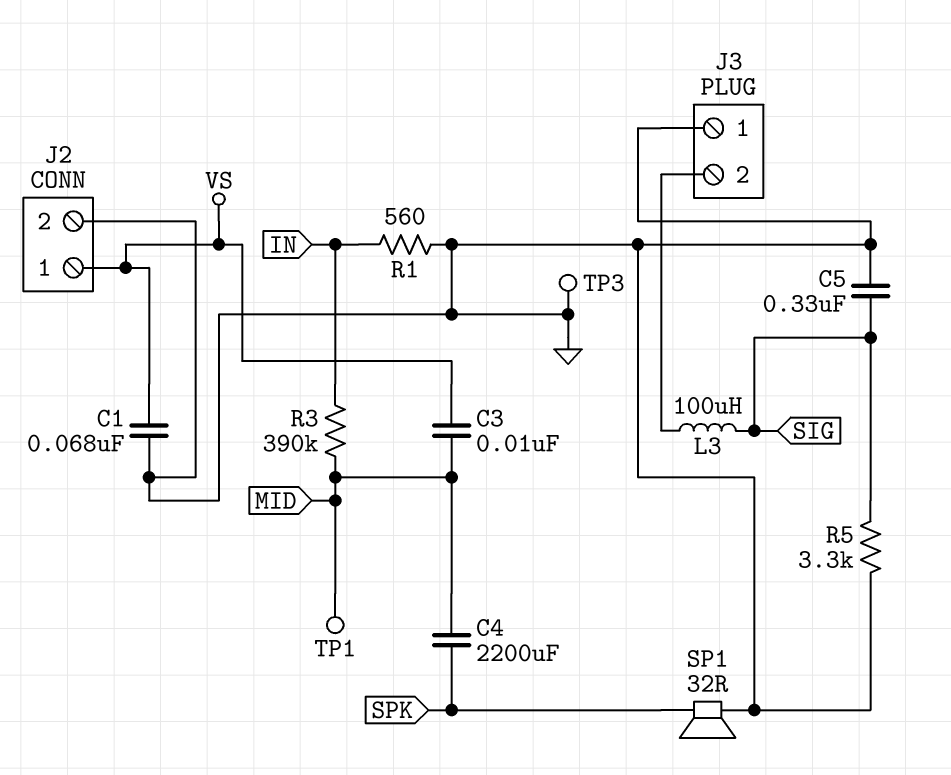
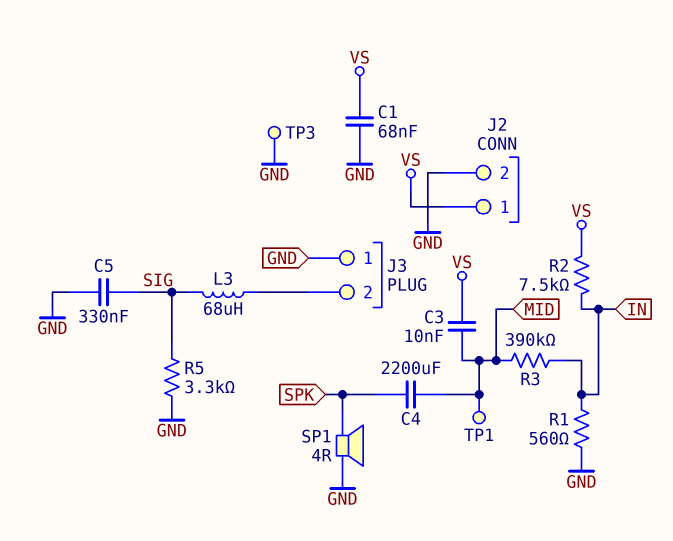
L3: 100uH (J3/2, SIG) -> 68uH (J3/2, SIG)
R2: none -> 7.5k (IN, VS)
SP1: speaker 32R (GND, SPK) -> speaker 4R (GND, SPK)

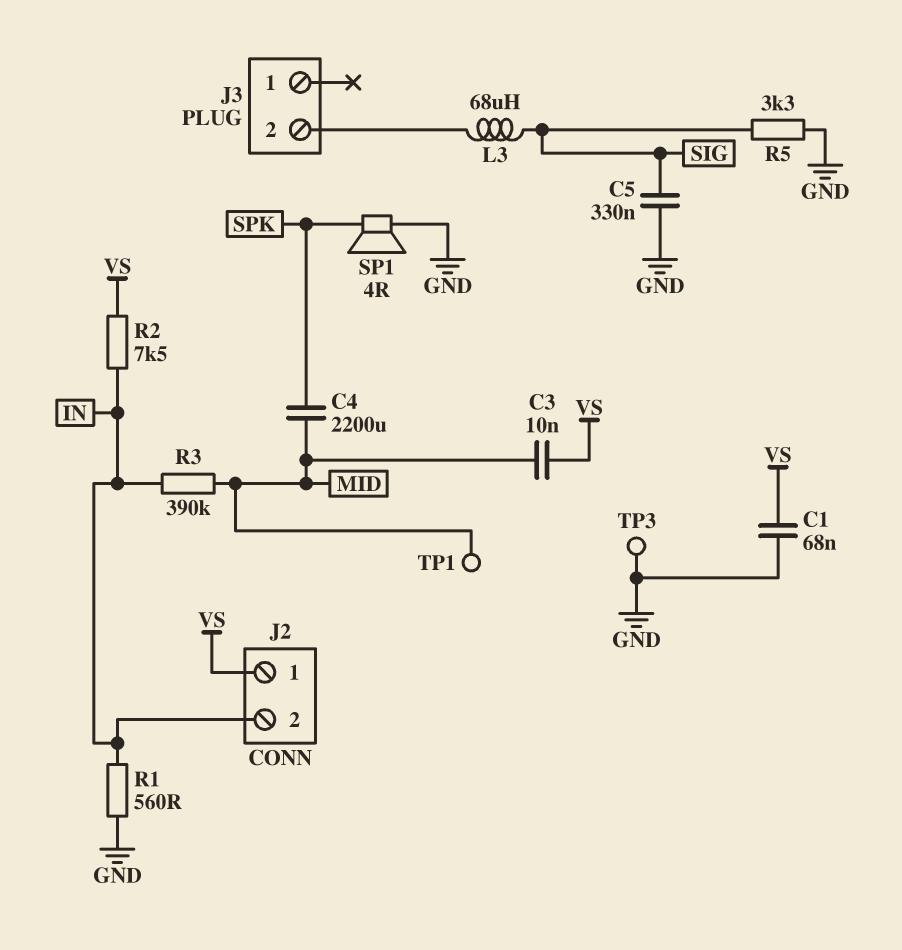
J2 pin 2: GND -> IN
J3 pin 1: GND -> none

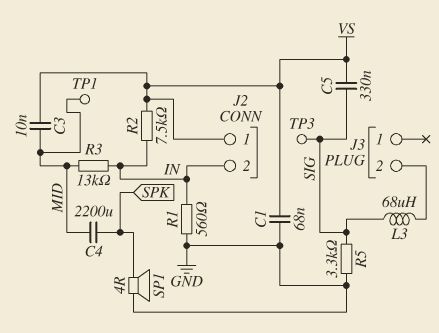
C5: 330nF (GND, SIG) -> 330nF (SIG, VS)
R3: 390k (IN, MID) -> 13k (IN, MID)
TP3: test point (GND) -> test point (SIG)

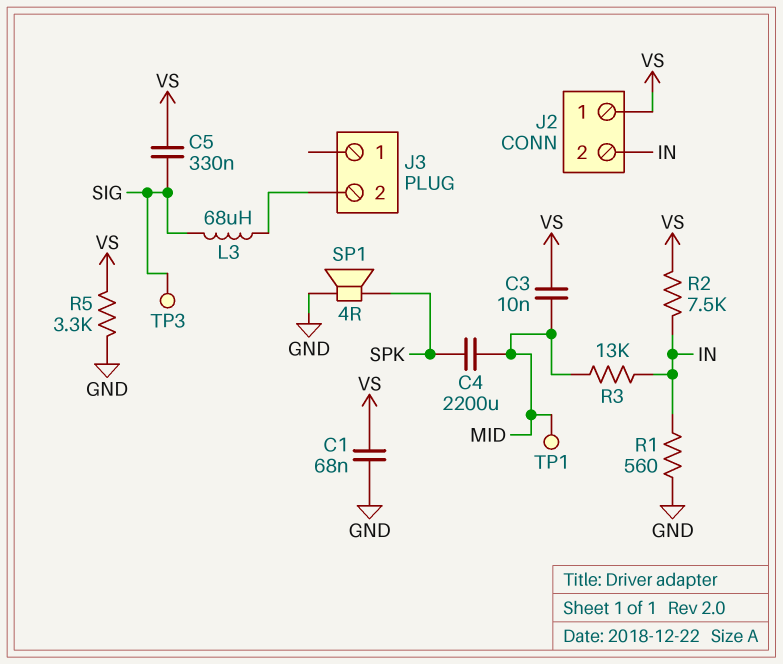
R5: 3.3k (GND, SIG) -> 3.3k (GND, VS)

